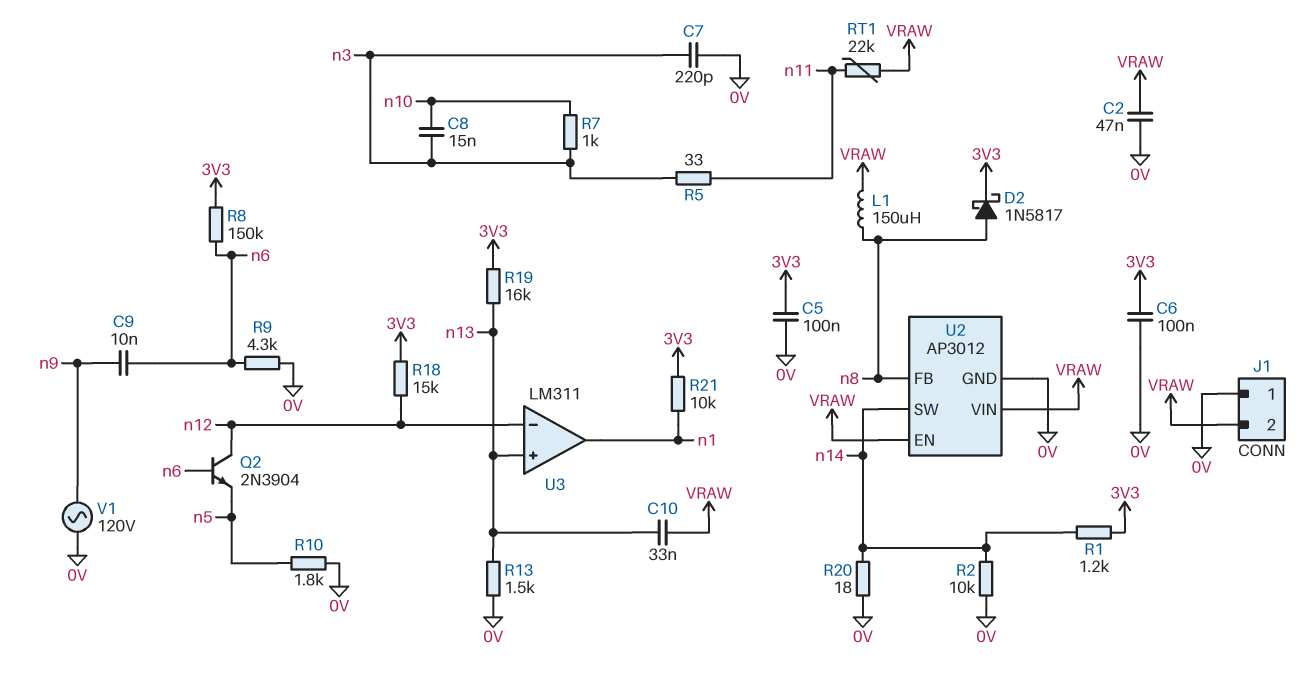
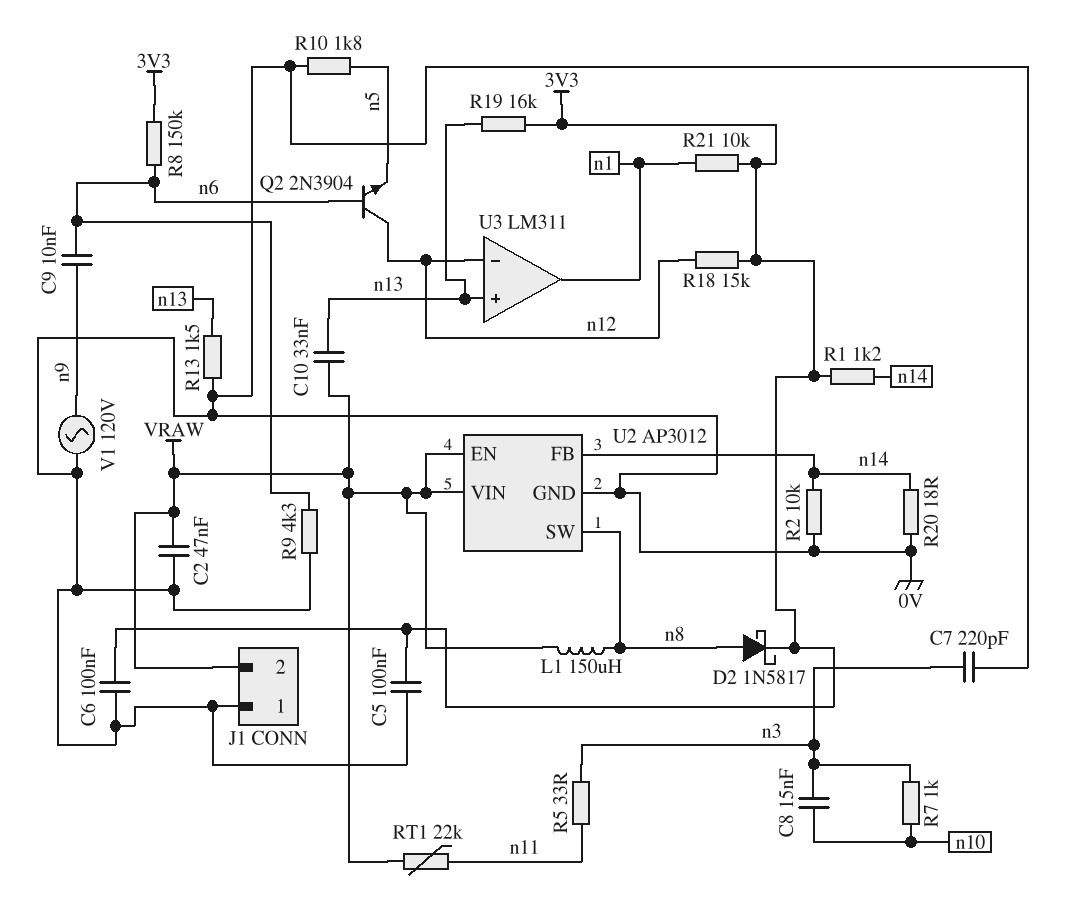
U2 pin FB: n8 -> n14
U2 pin SW: n14 -> n8

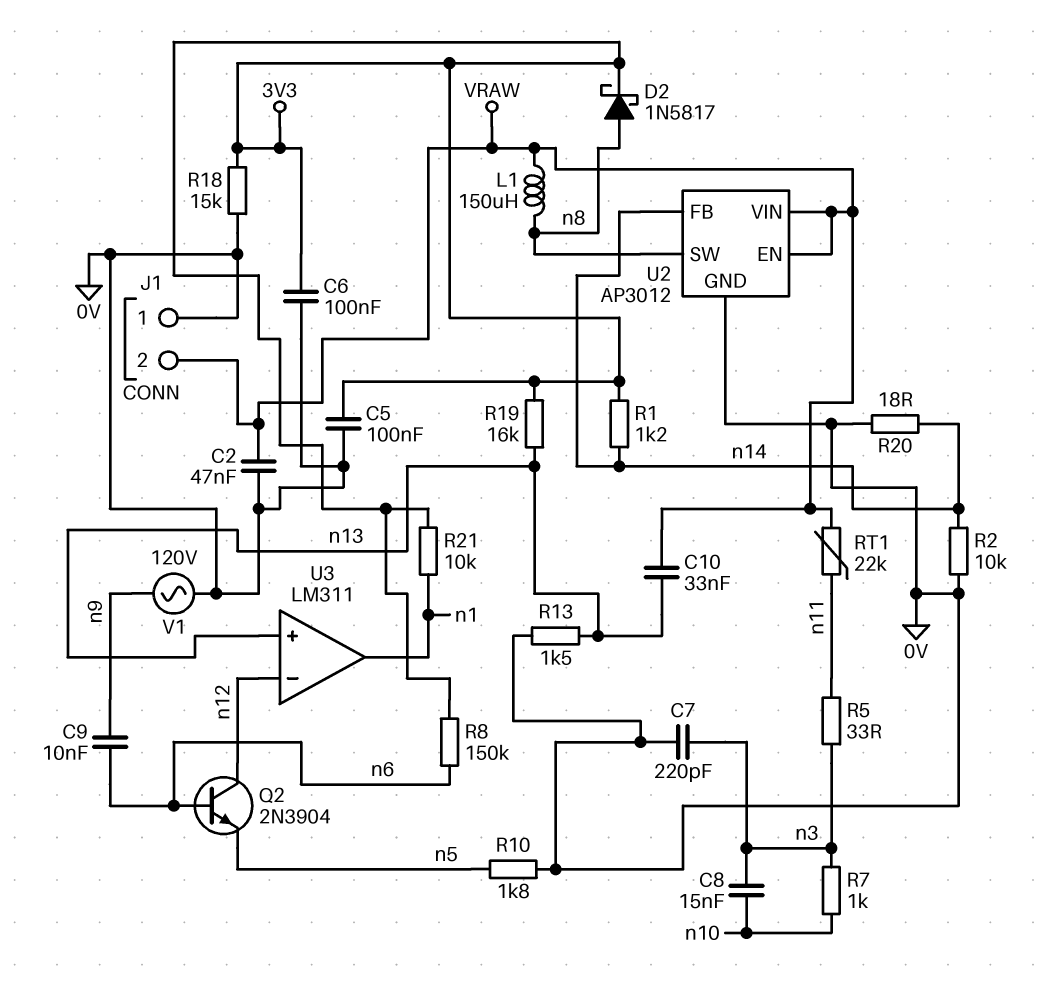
R9: 4.3k (0V, n6) -> none
R18: 15k (3V3, n12) -> 15k (0V, 3V3)

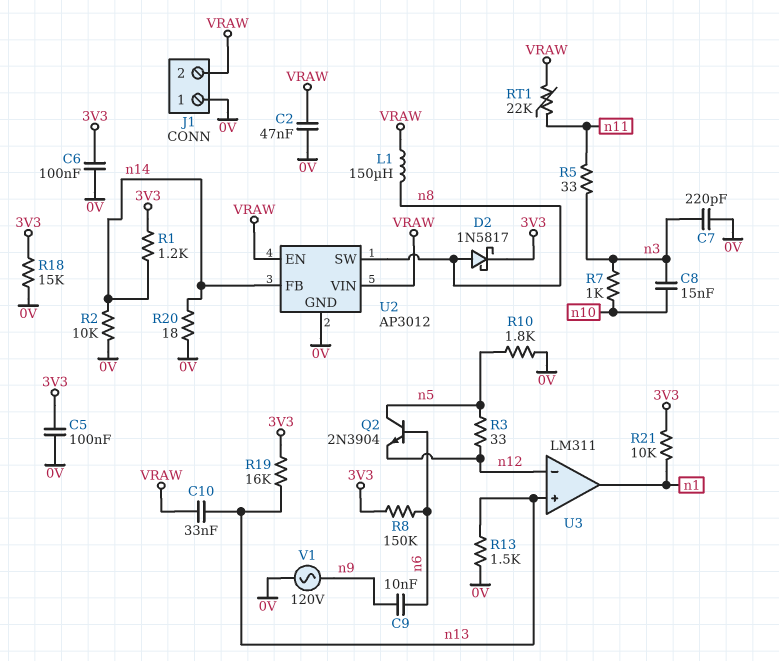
Q2: NPN 2N3904 (B n6, C n12, E n5) -> NPN 2N3904 (B n6, C n5, E n12)
R3: none -> 33 (n5, n12)

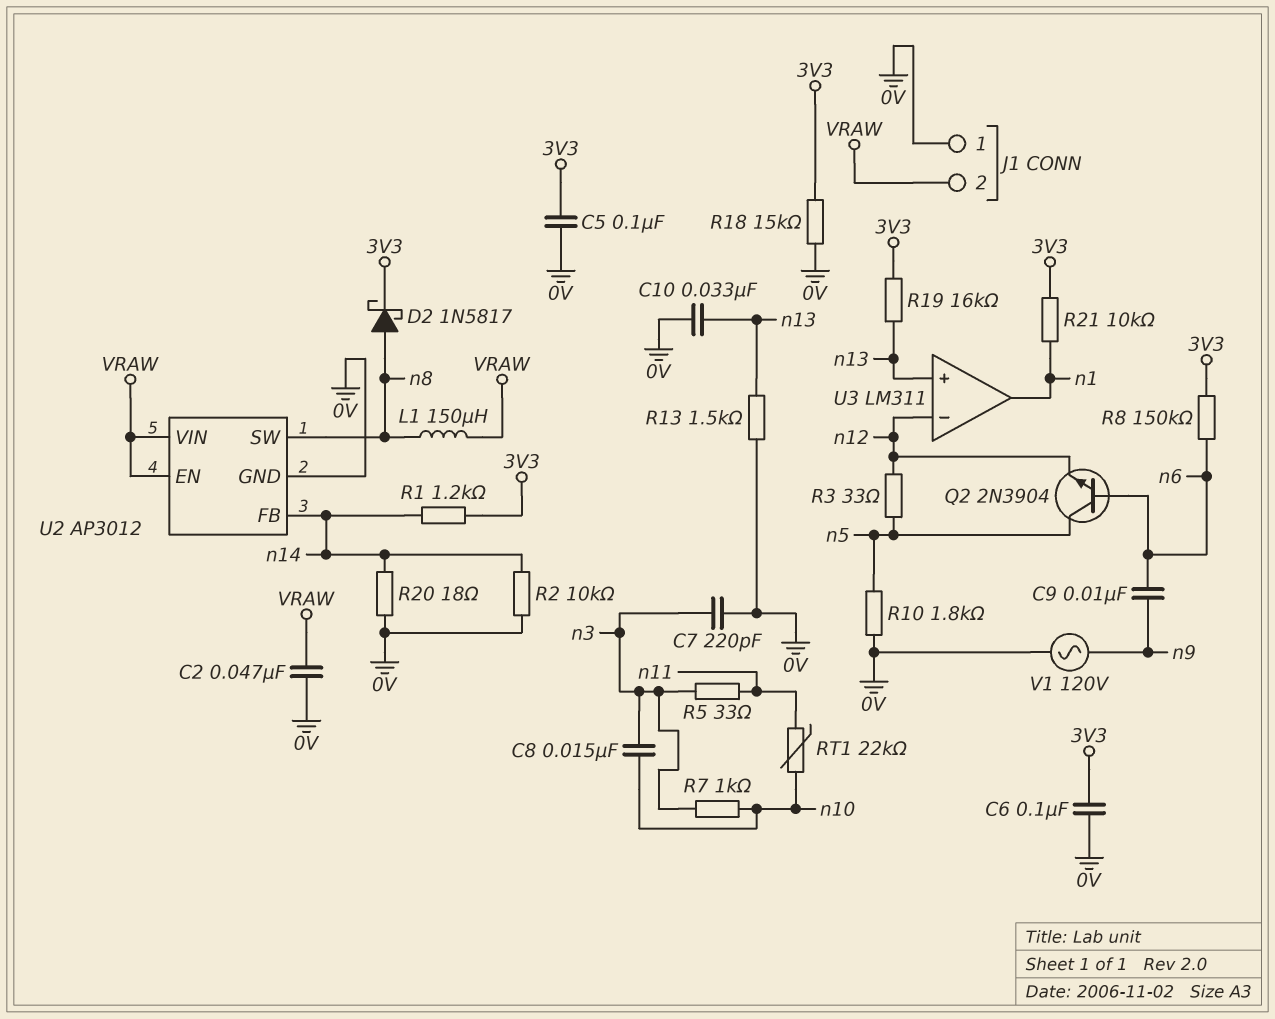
C10: 33nF (VRAW, n13) -> 33nF (0V, n13)
RT1: 22k (VRAW, n11) -> 22k (n10, n11)

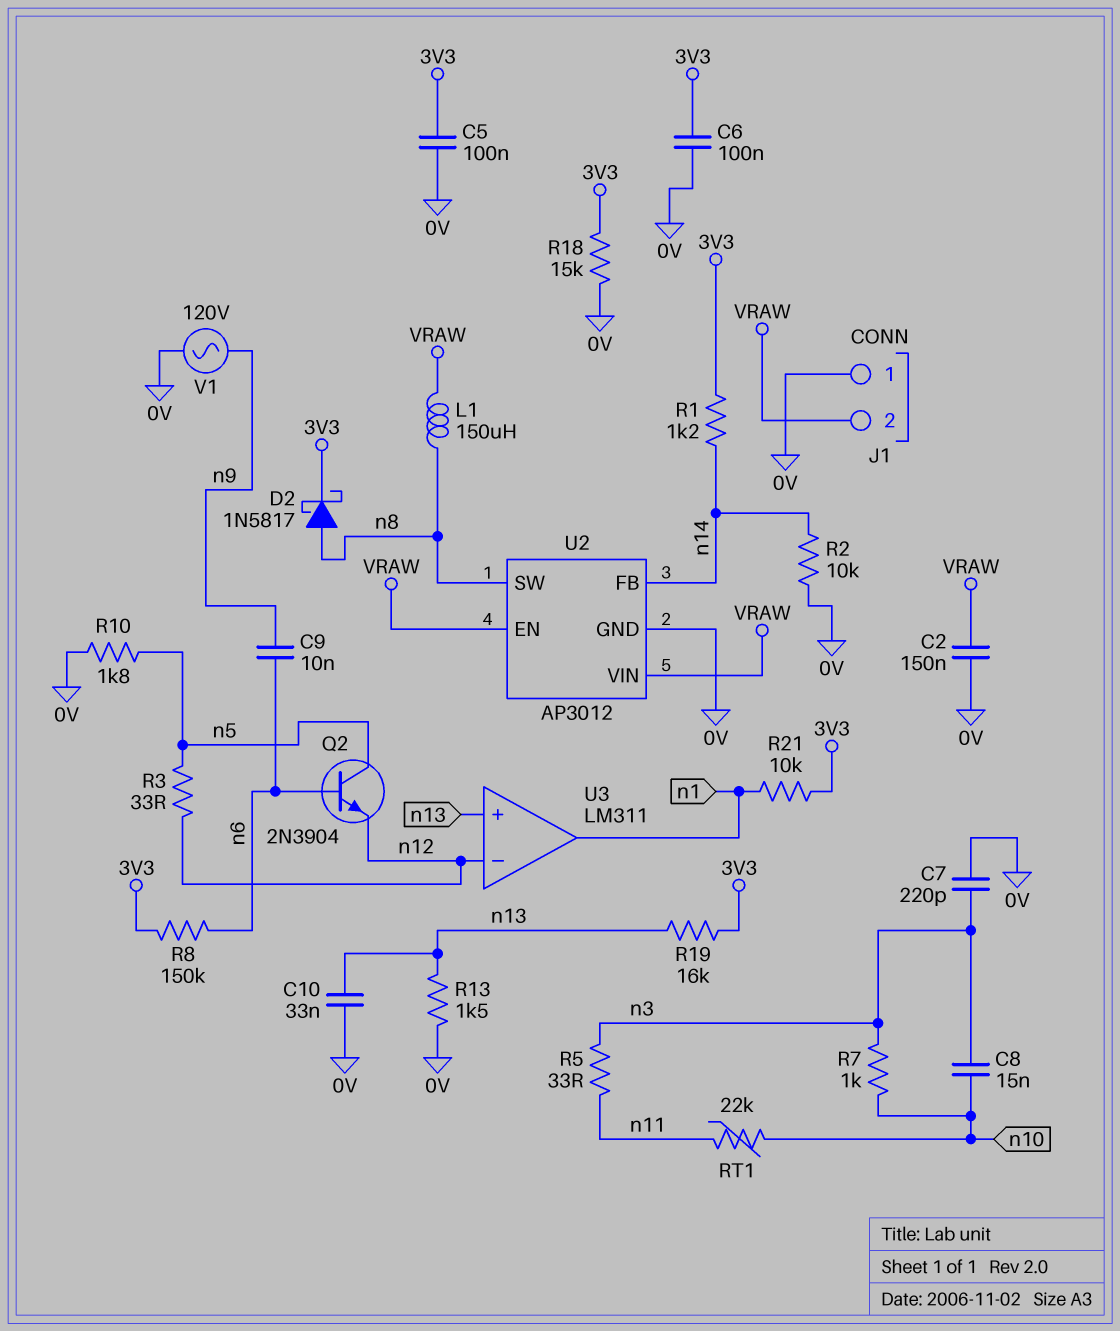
C2: 47nF (0V, VRAW) -> 150nF (0V, VRAW)
R20: 18 (0V, n14) -> none

